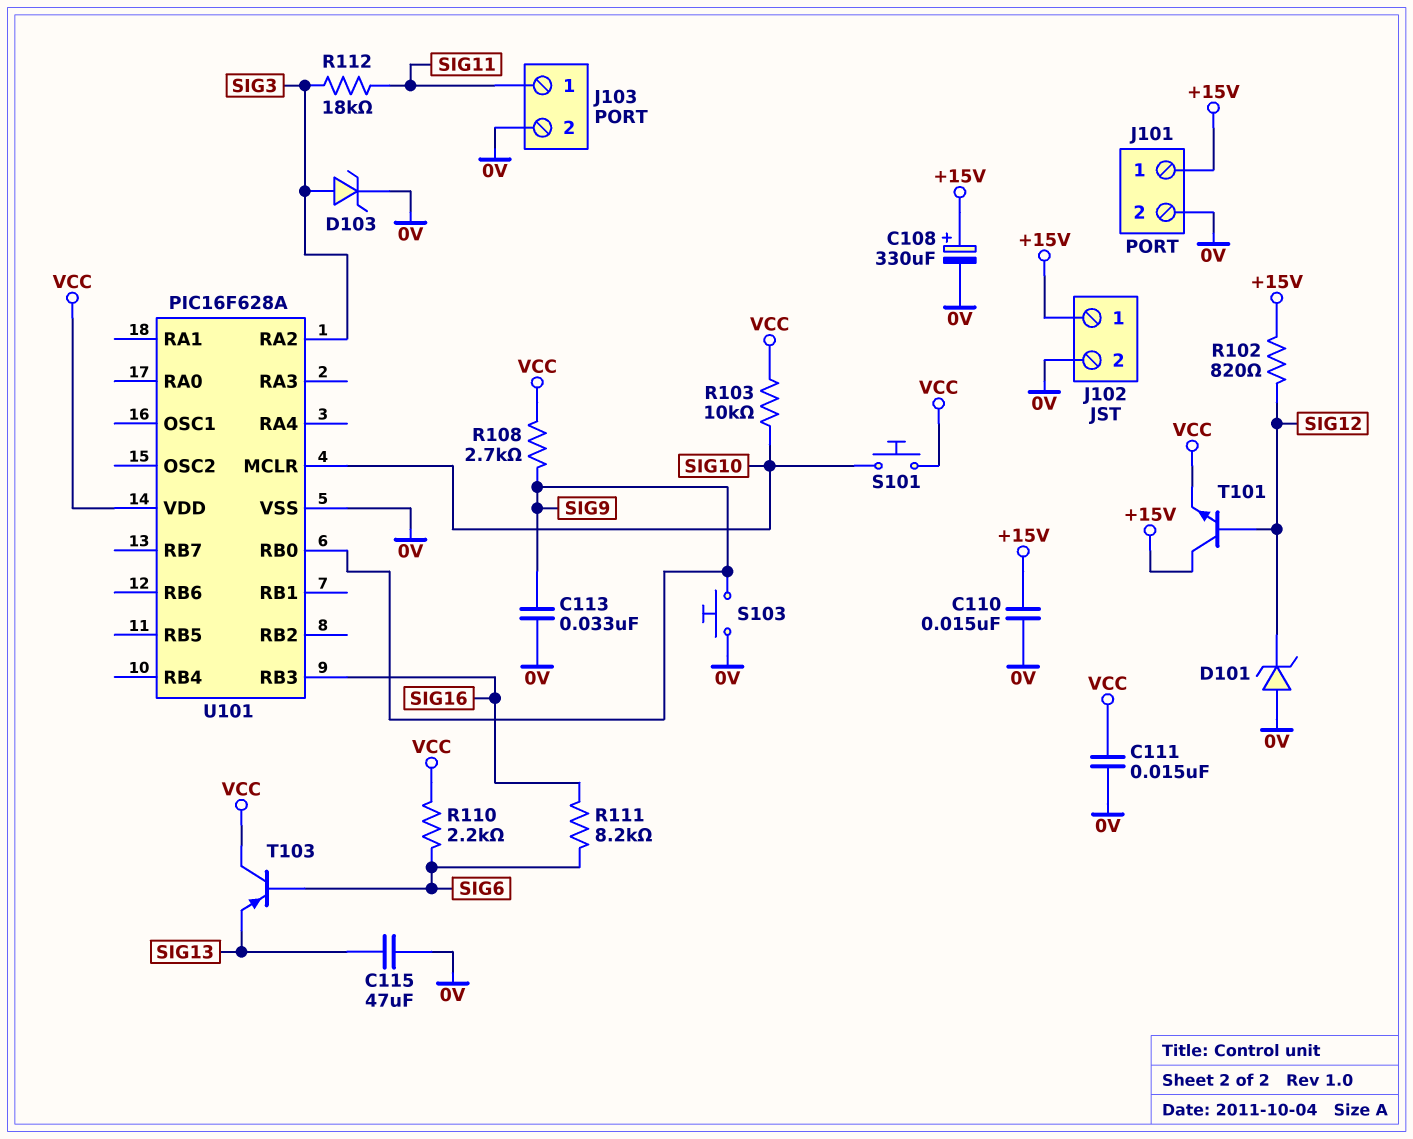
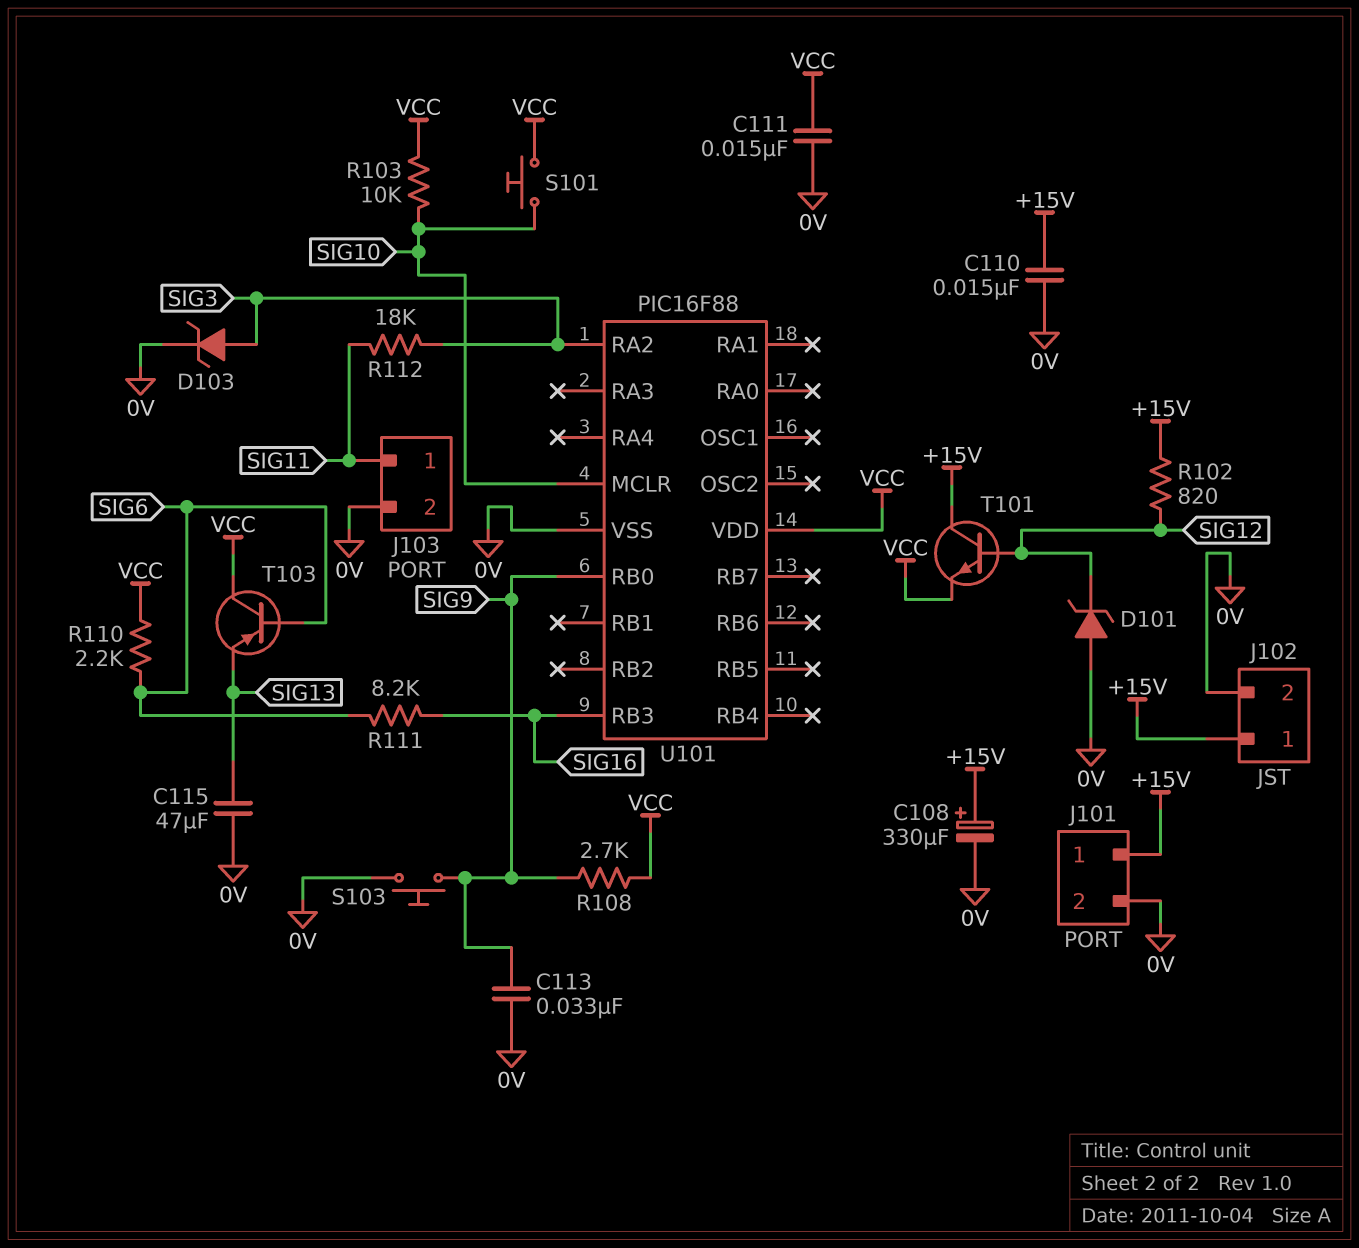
U101: PIC16F628A -> PIC16F88

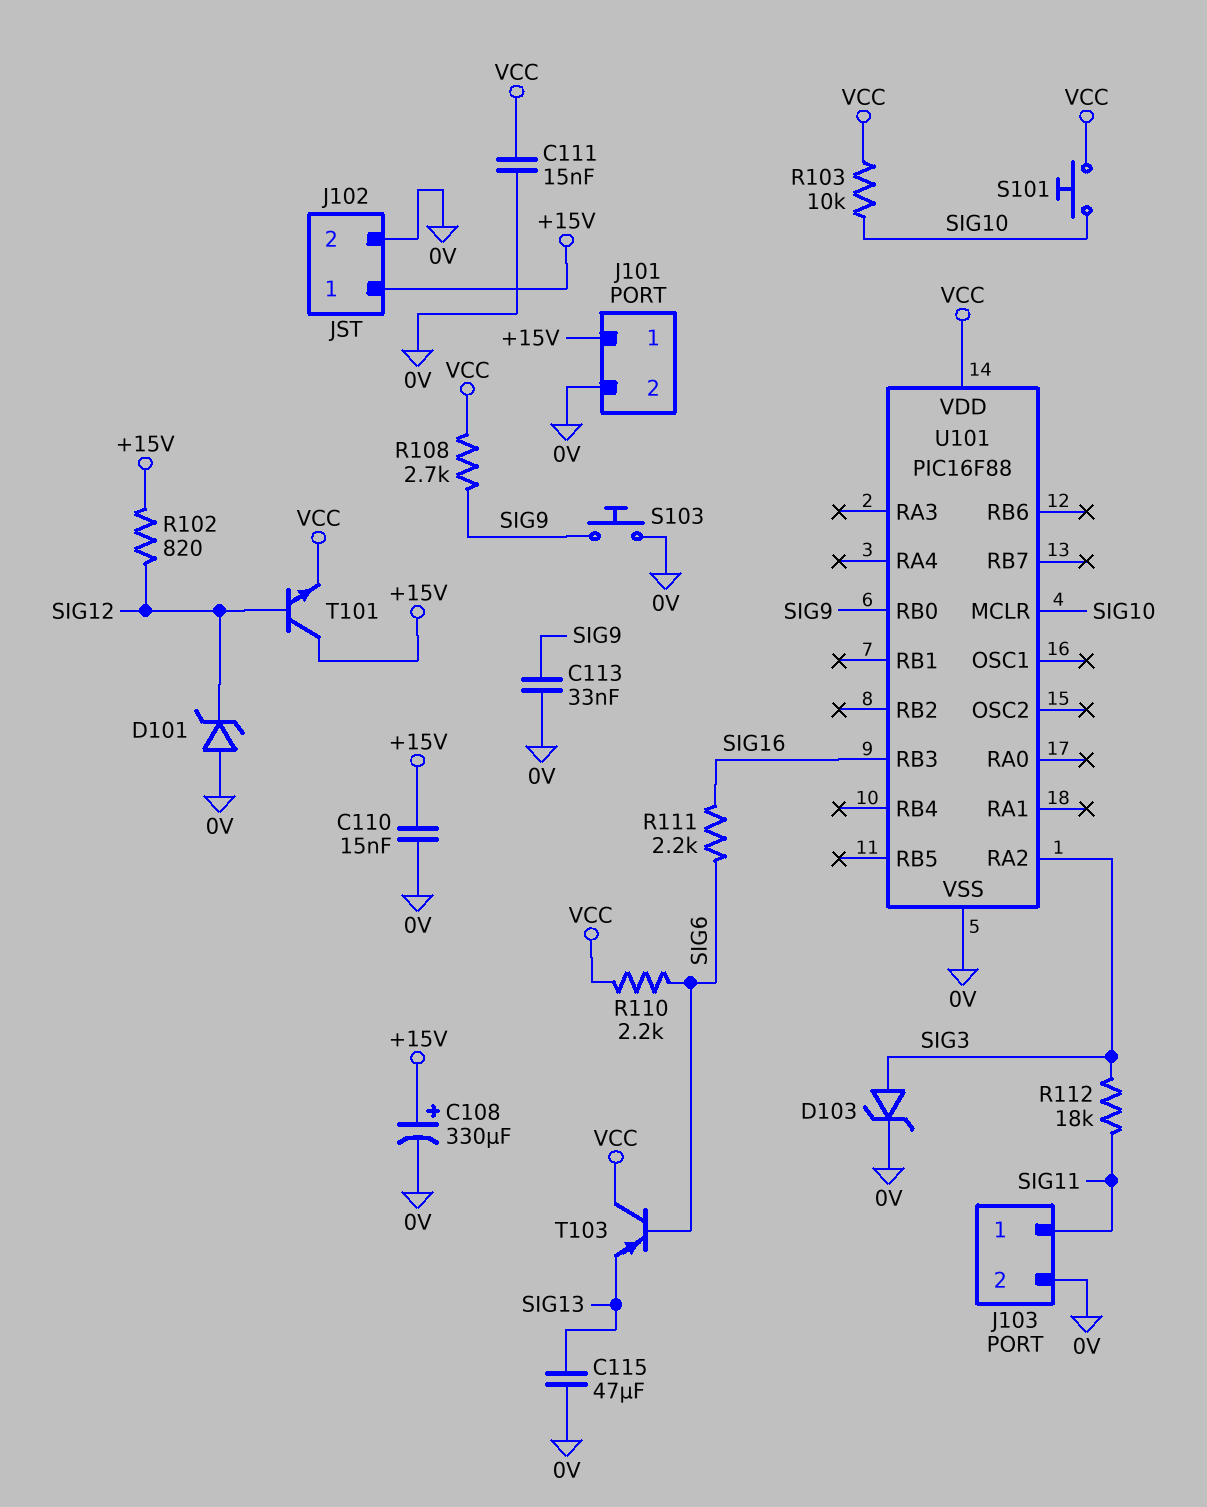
R111: 8.2k (SIG6, SIG16) -> 2.2k (SIG6, SIG16)

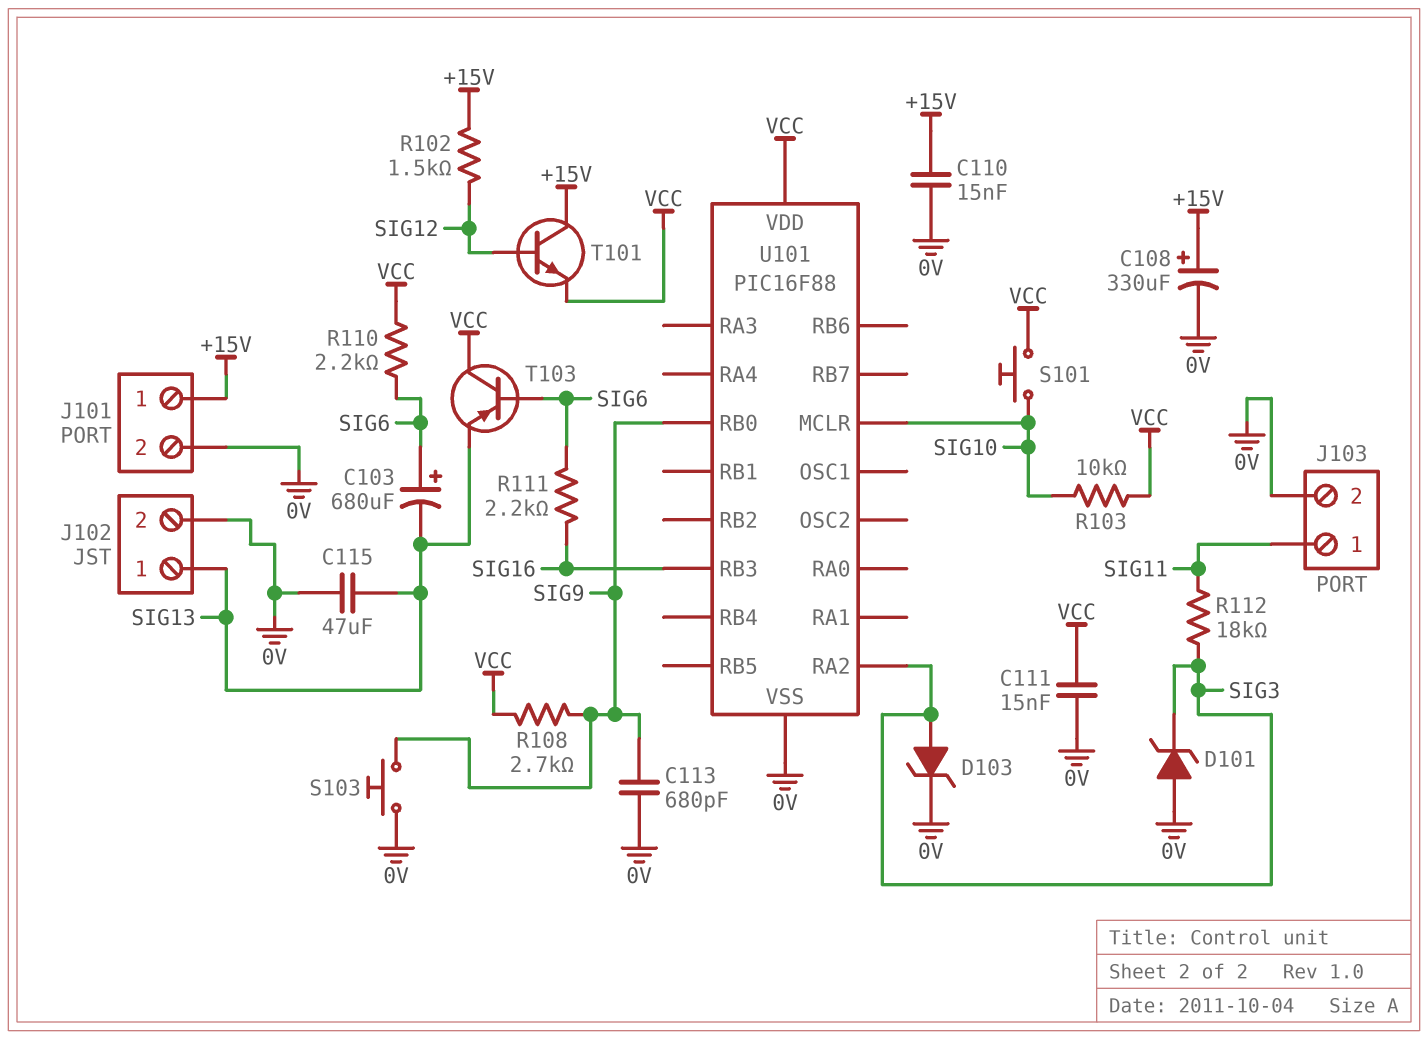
C103: none -> 680uF (plus SIG6, minus SIG13)
C113: 33nF (0V, SIG9) -> 680pF (0V, SIG9)
D101: zener (A 0V, K SIG12) -> zener (A 0V, K SIG3)
J102 pin 1: +15V -> SIG13
R102: 820 (+15V, SIG12) -> 1.5k (+15V, SIG12)

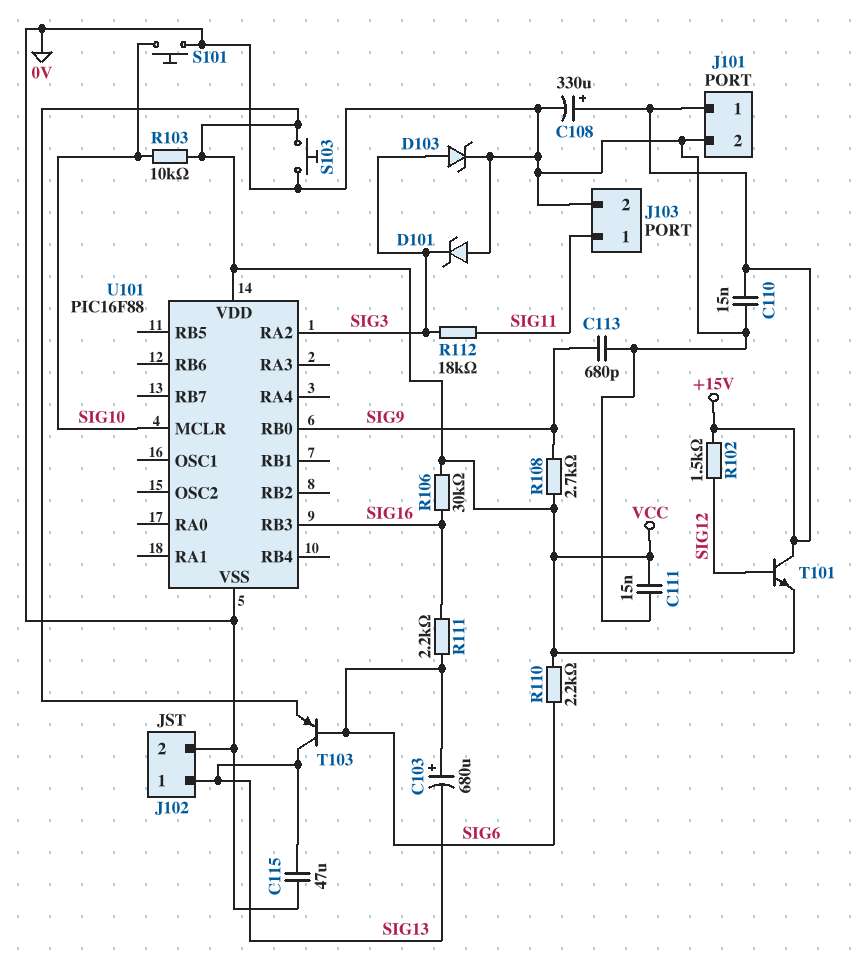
R106: none -> 30k (SIG16, VCC)
S101: button (SIG10, VCC) -> button (0V, SIG10)
S103: button (0V, SIG9) -> button (0V, VCC)
T103: PNP (B SIG6, C VCC, E SIG13) -> PNP (B SIG6, C SIG13, E VCC)

